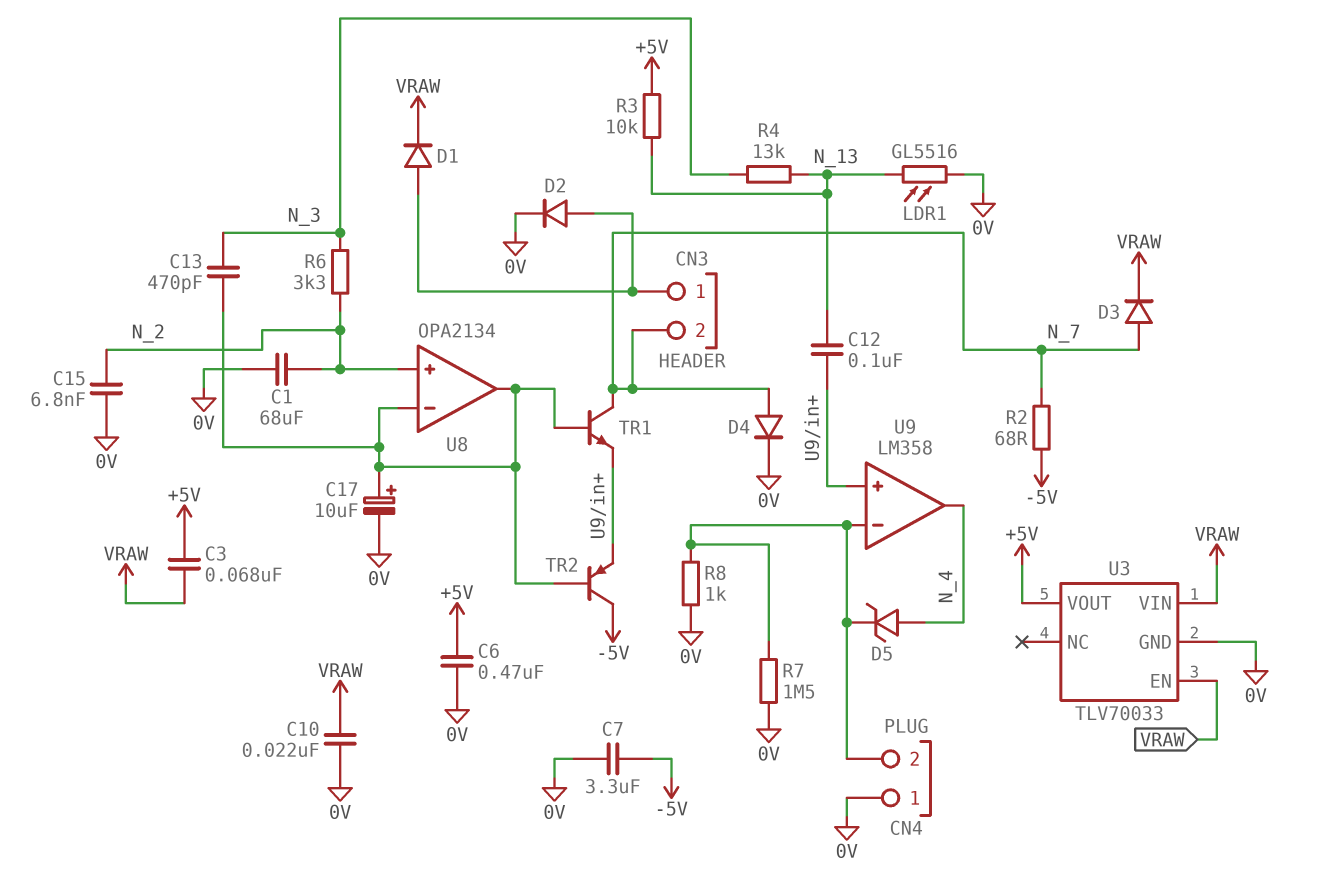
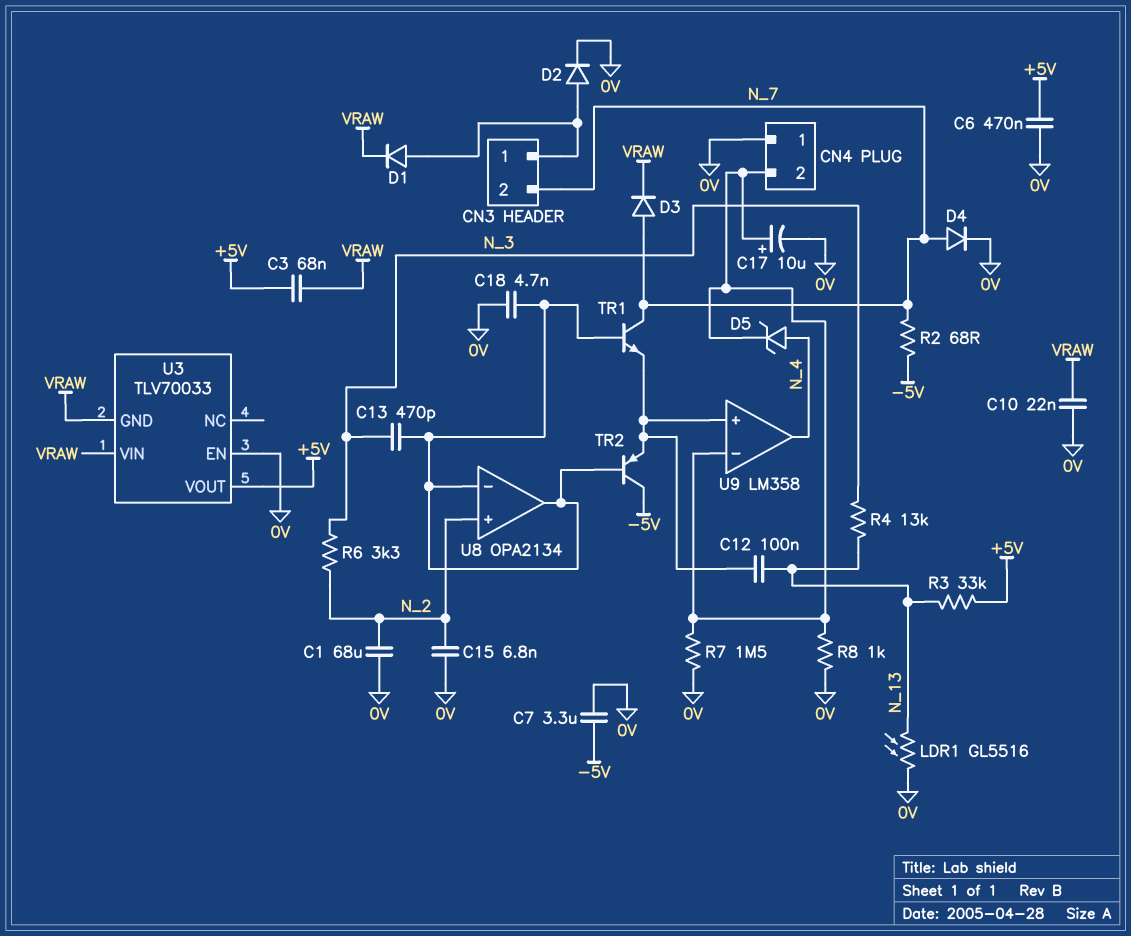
C17: 10uF (plus U8/in-, minus 0V) -> 10uF (plus CN4/2, minus 0V)
C18: none -> 4.7nF (0V, U8/in-)
R3: 10k (+5V, N_13) -> 33k (+5V, N_13)
U3 pin EN: VRAW -> 0V
U3 pin GND: 0V -> VRAW

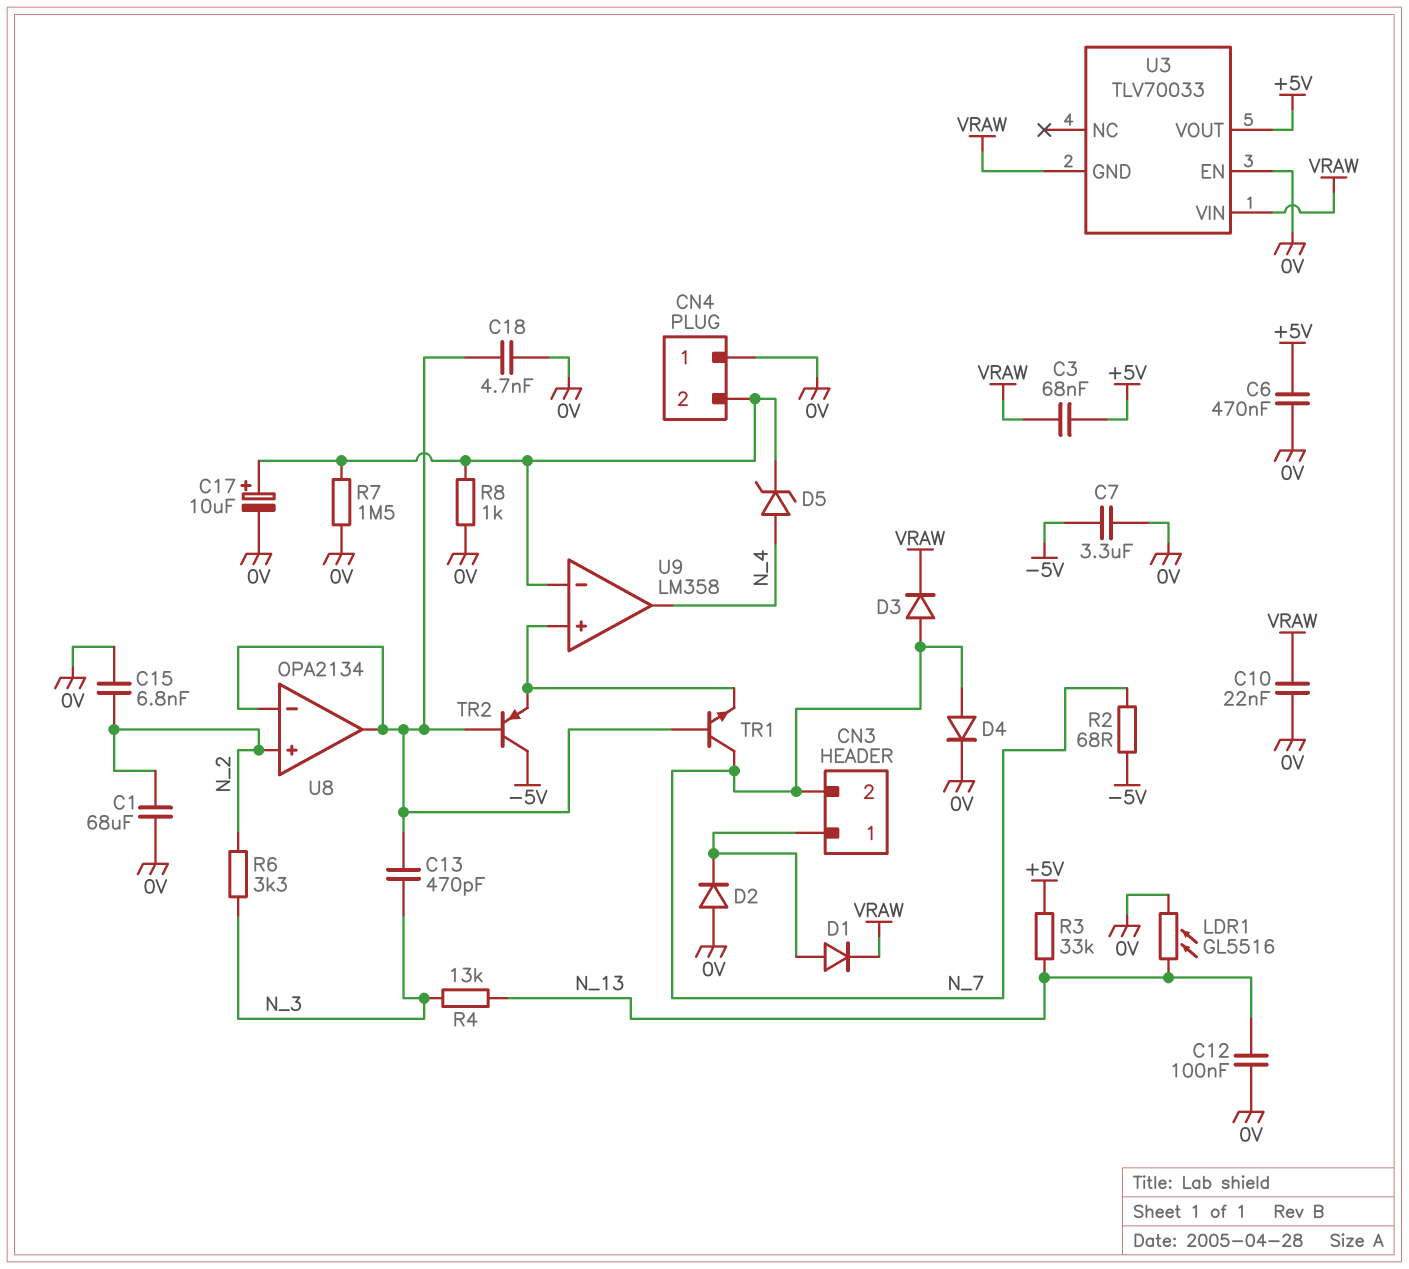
C12: 100nF (N_13, U9/in+) -> 100nF (0V, N_13)
D2: diode (A CN3/1, K 0V) -> diode (A 0V, K CN3/1)

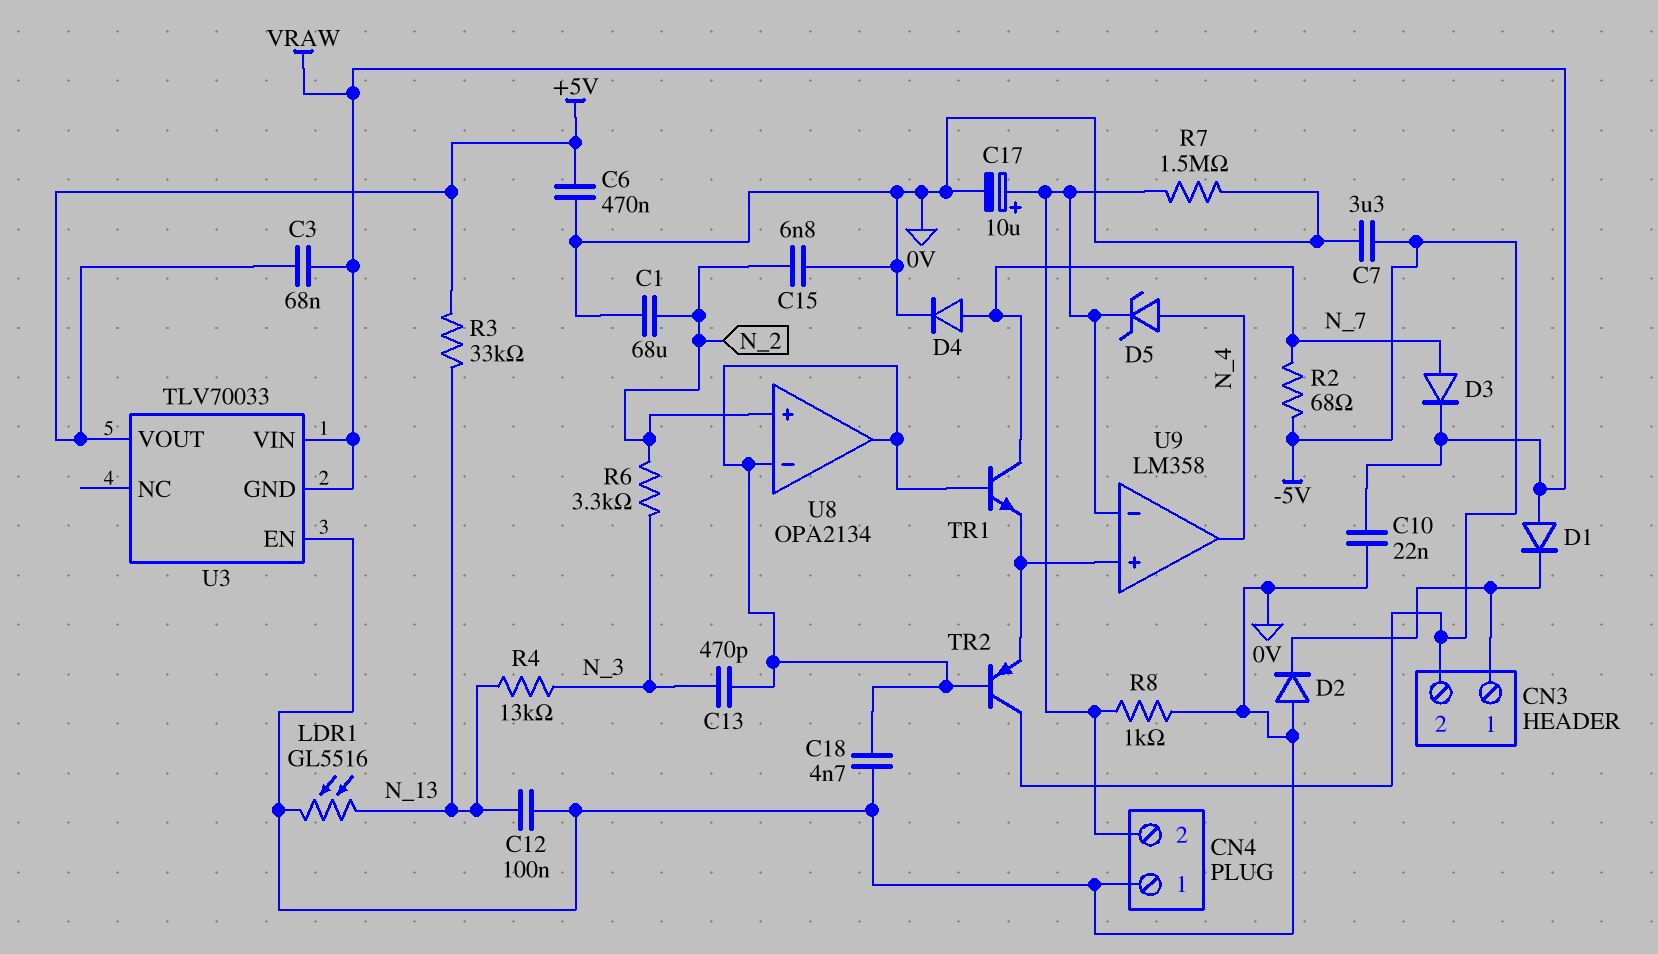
CN3 pin 2: N_7 -> -5V
D1: diode (A CN3/1, K VRAW) -> diode (A VRAW, K CN3/1)

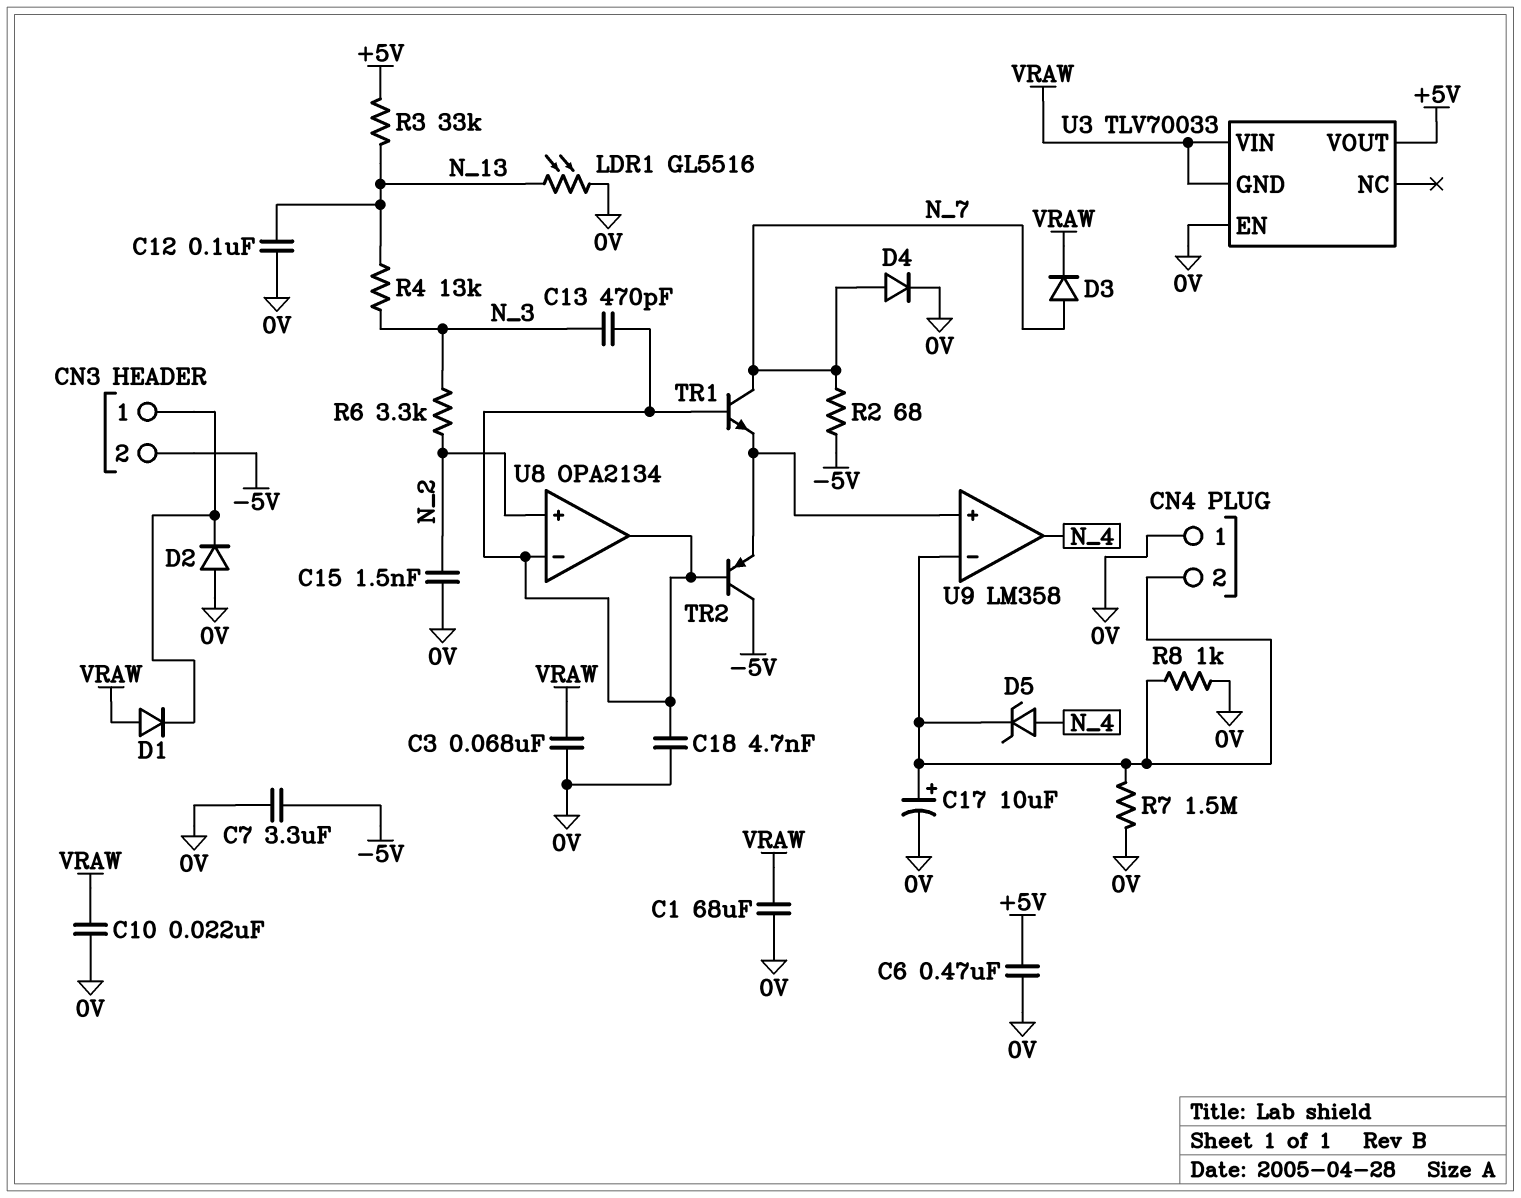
C1: 68uF (0V, N_2) -> 68uF (0V, VRAW)
C3: 68nF (+5V, VRAW) -> 68nF (0V, VRAW)
C15: 6.8nF (0V, N_2) -> 1.5nF (0V, N_2)

